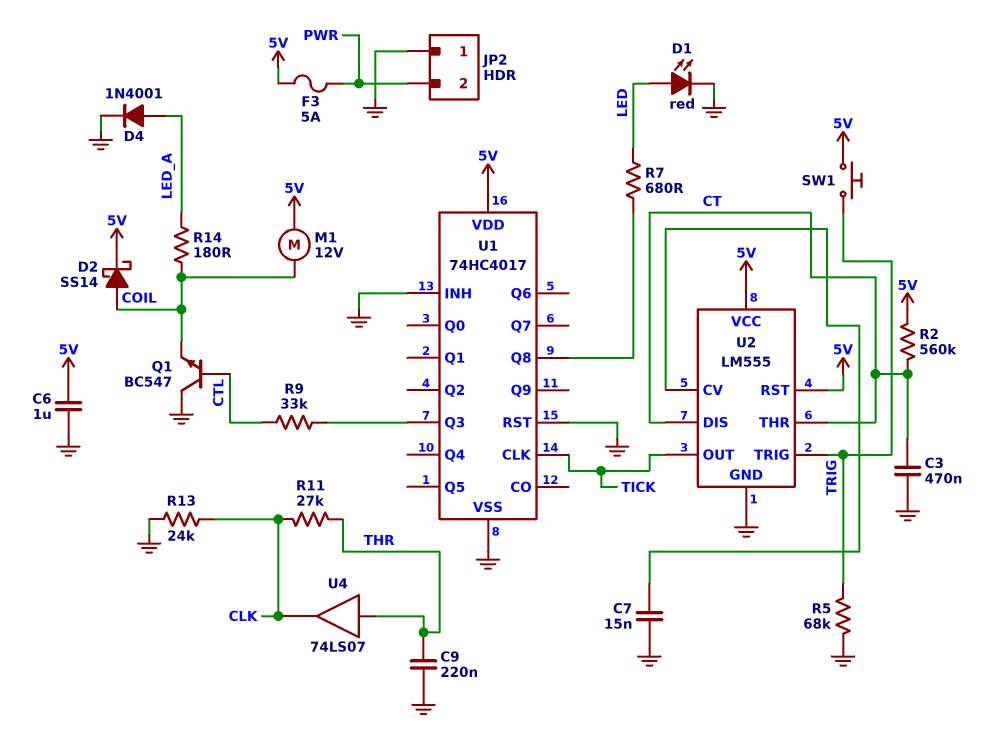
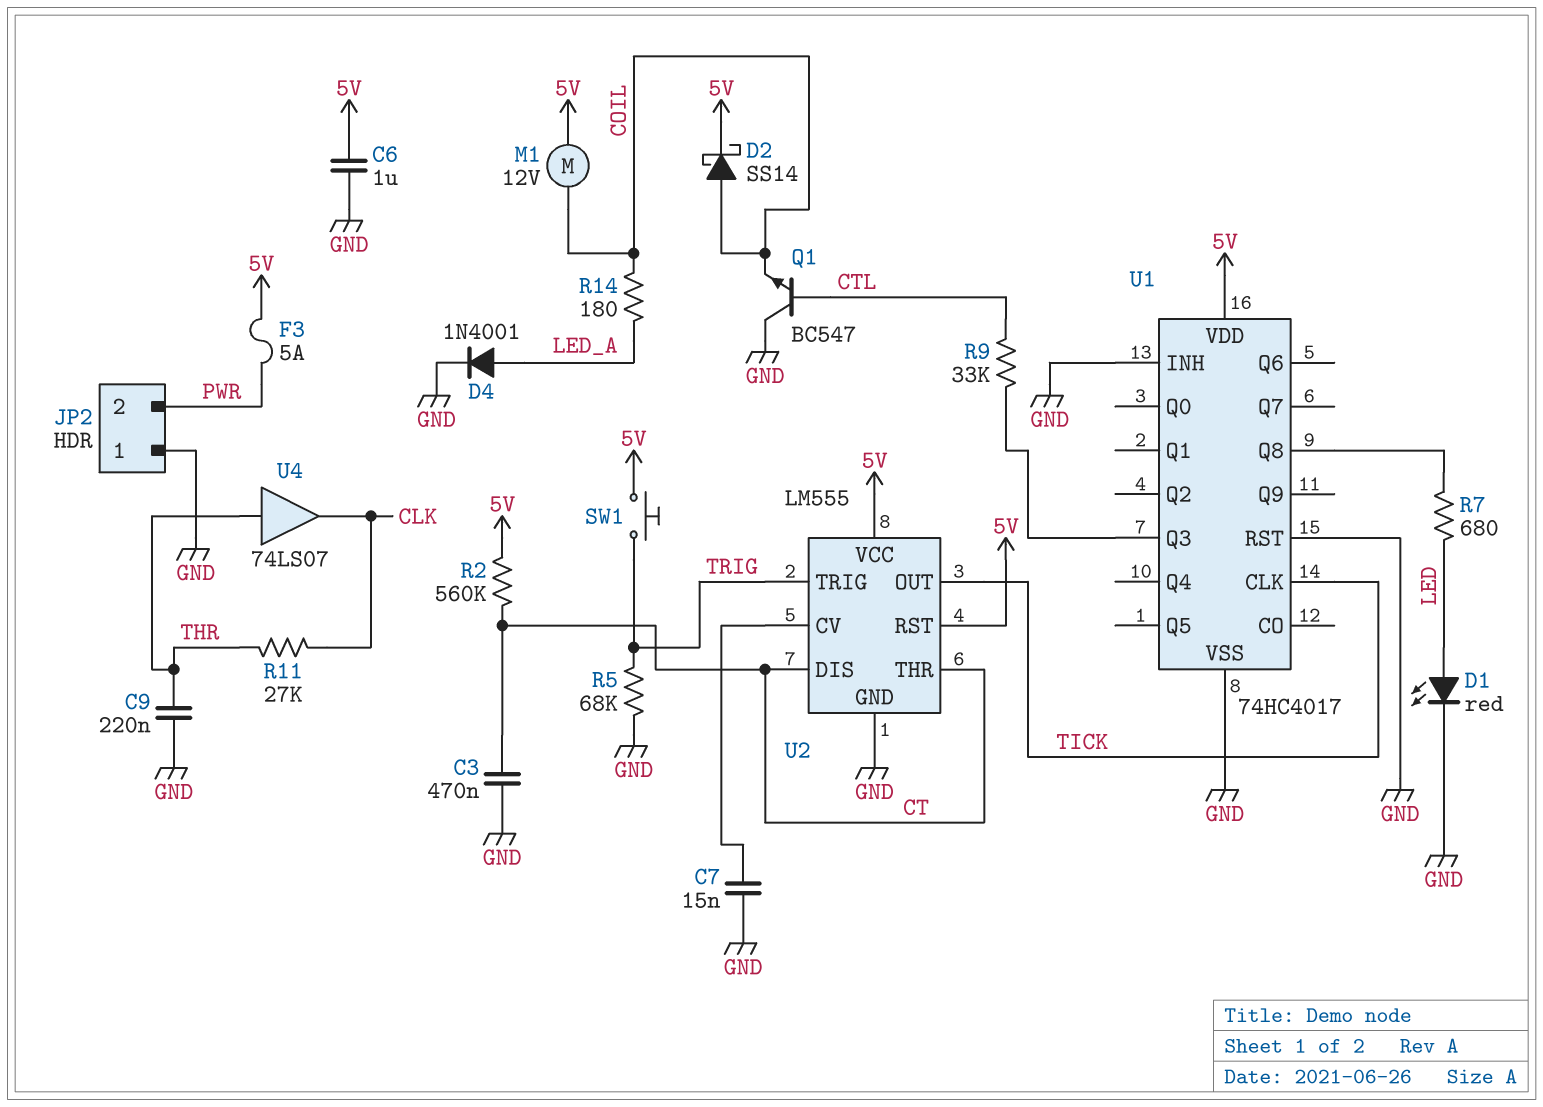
R13: 24k (CLK, GND) -> none

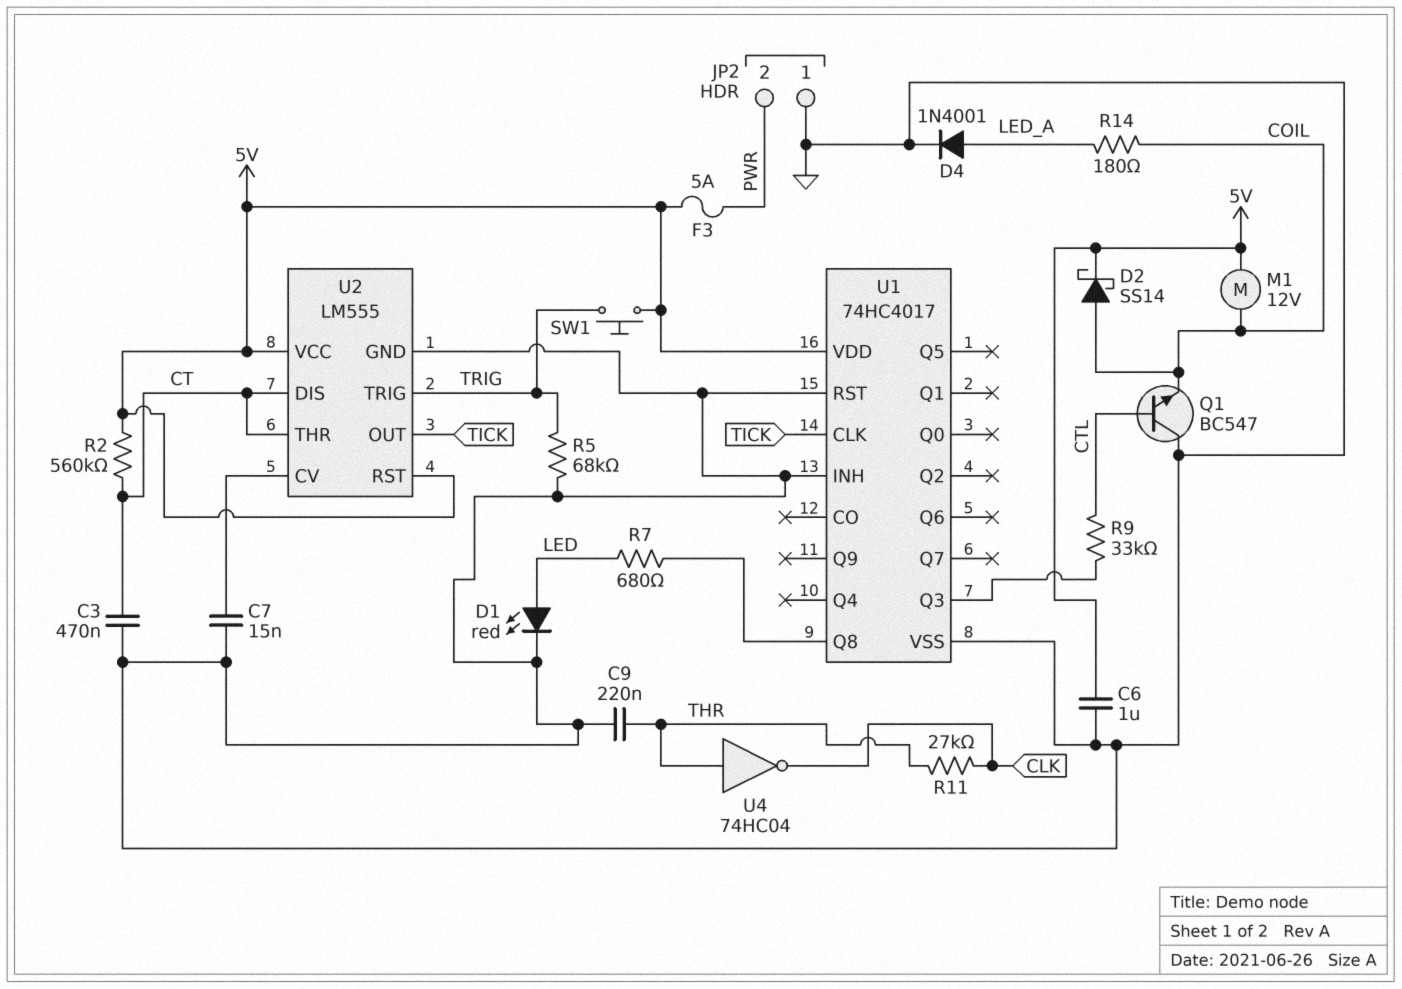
U4: buffer 74LS07 (in THR, out CLK) -> NOT 74HC04 (in THR, out CLK)

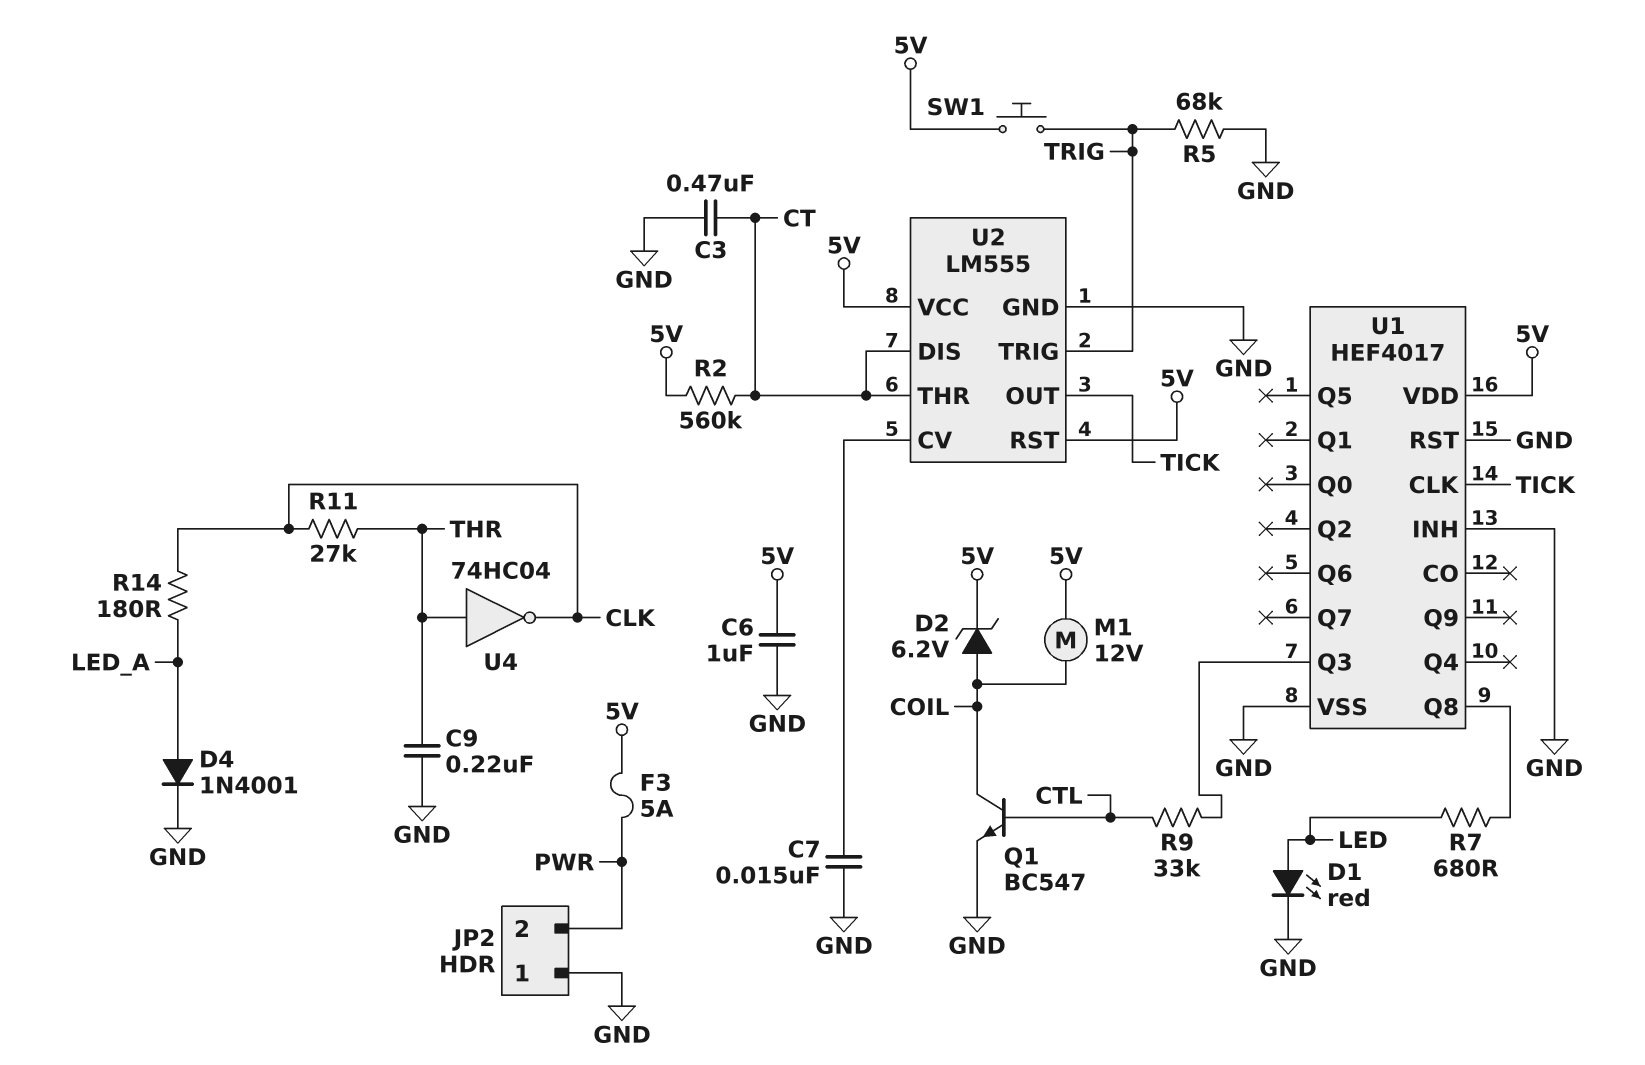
D2: schottky SS14 (A COIL, K 5V) -> zener 6.2V (A COIL, K 5V)
Q1: NPN BC547 (B CTL, C GND, E COIL) -> NPN BC547 (B CTL, C COIL, E GND)
R14: 180 (COIL, LED_A) -> 180 (CLK, LED_A)
U1: 74HC4017 -> HEF4017

